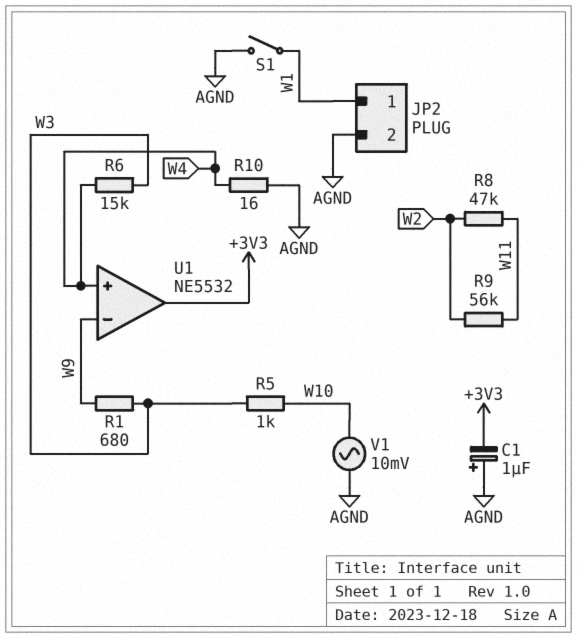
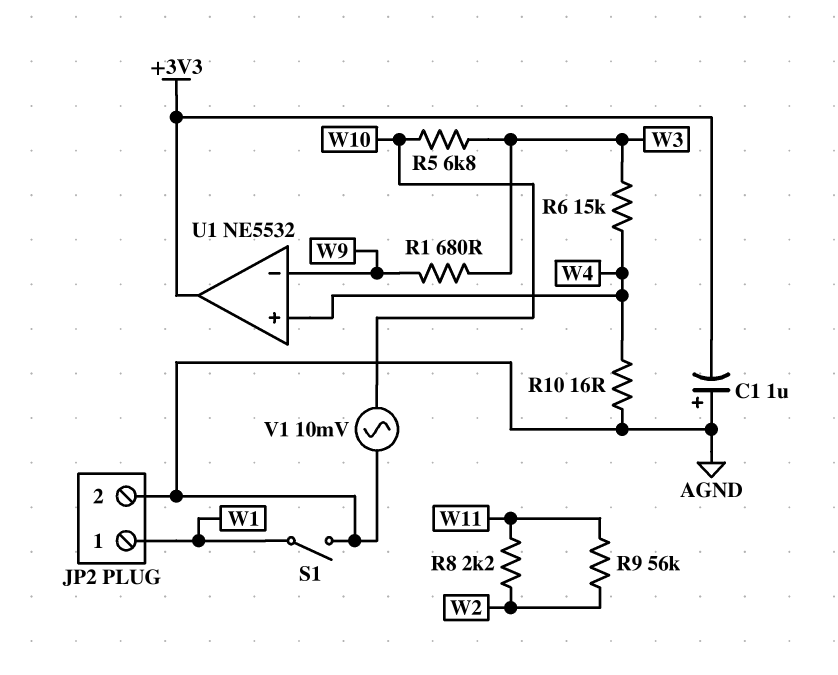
R5: 1k (W3, W10) -> 6.8k (W3, W10)
R8: 47k (W2, W11) -> 2.2k (W2, W11)

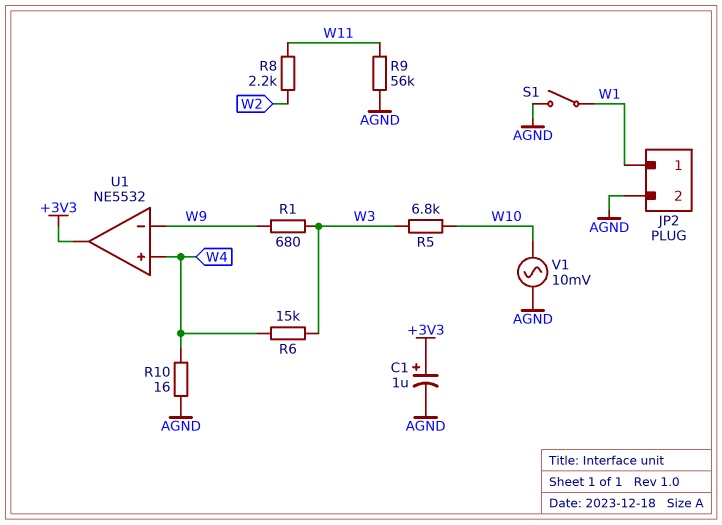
C1: 1uF (plus AGND, minus +3V3) -> 1uF (plus +3V3, minus AGND)
R9: 56k (W2, W11) -> 56k (AGND, W11)

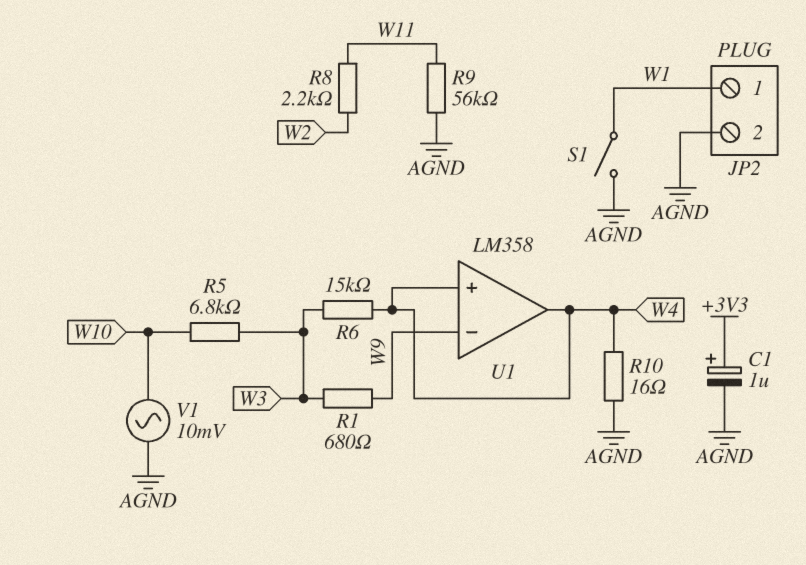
U1: NE5532 -> LM358
U1 pin out: +3V3 -> W4

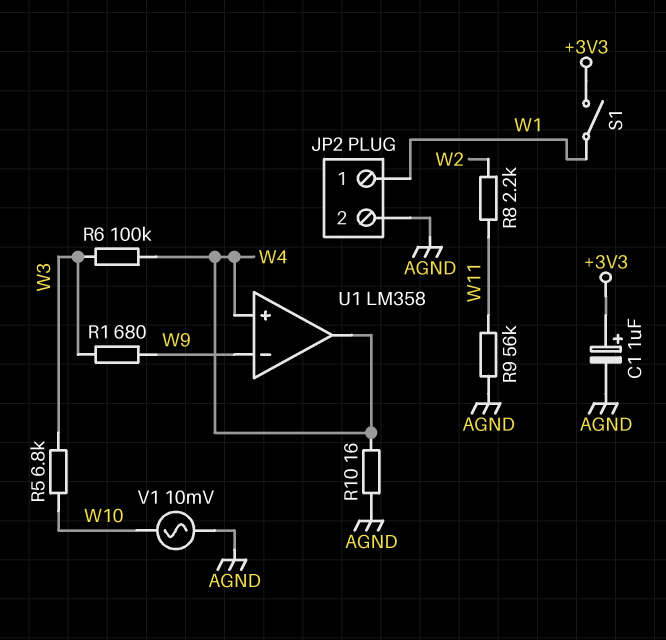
R6: 15k (W3, W4) -> 100k (W3, W4)
S1: switch (AGND, W1) -> switch (+3V3, W1)

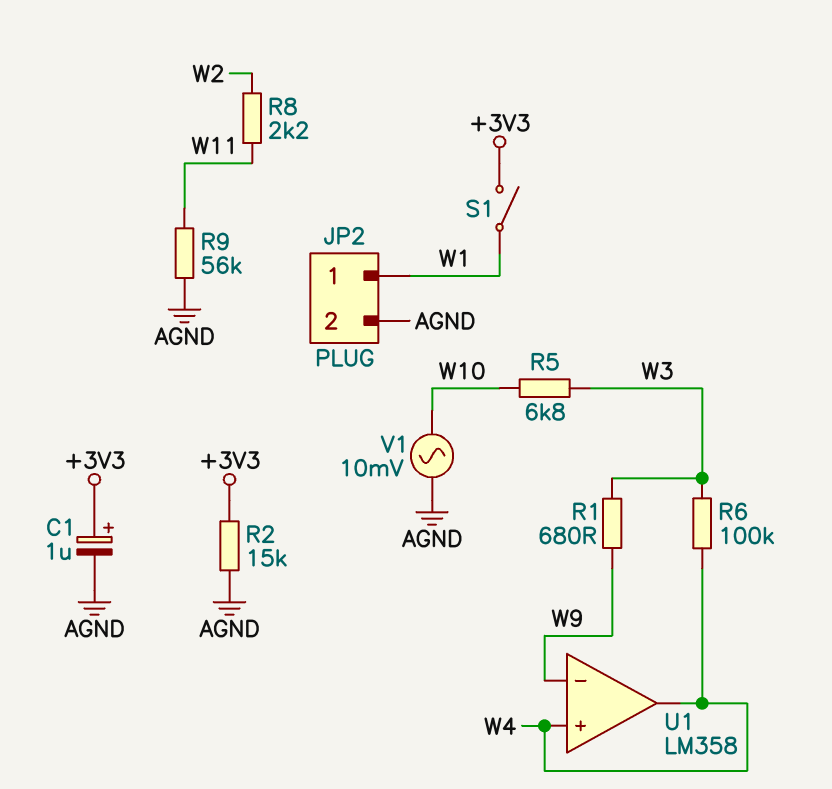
R2: none -> 15k (+3V3, AGND)
R10: 16 (AGND, W4) -> none

